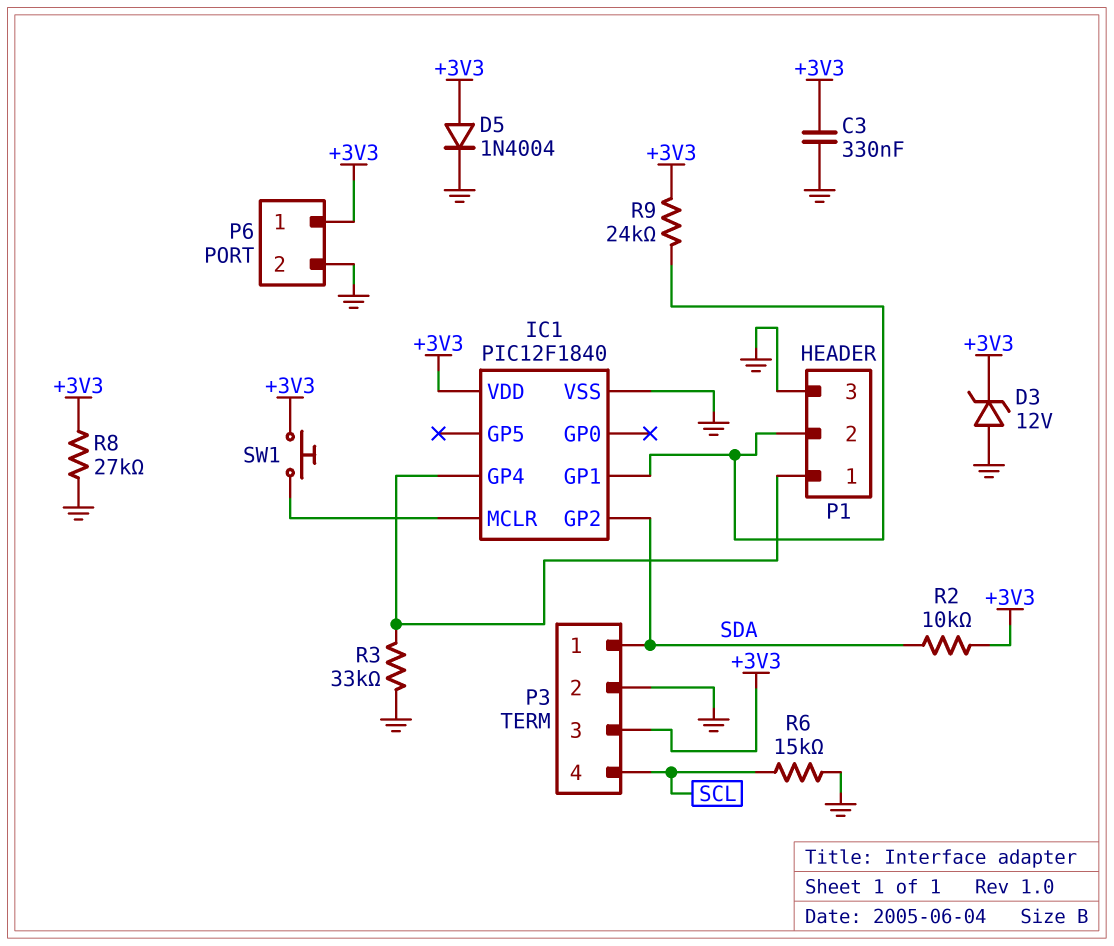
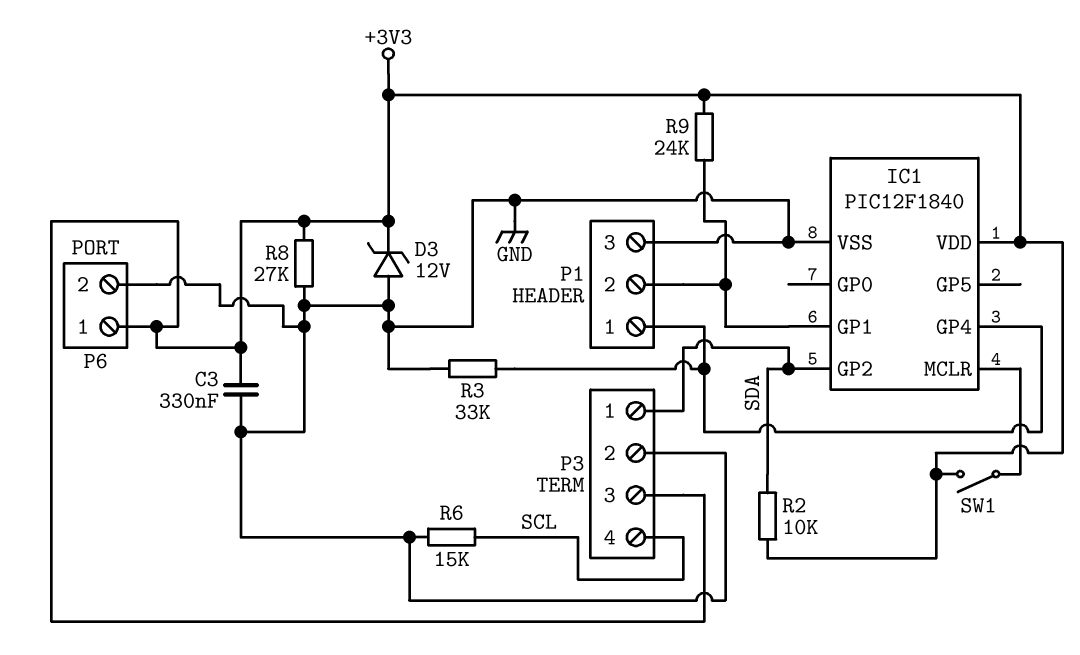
D5: diode 1N4004 (A +3V3, K GND) -> none
SW1: button (+3V3, IC1/MCLR) -> switch (+3V3, IC1/MCLR)

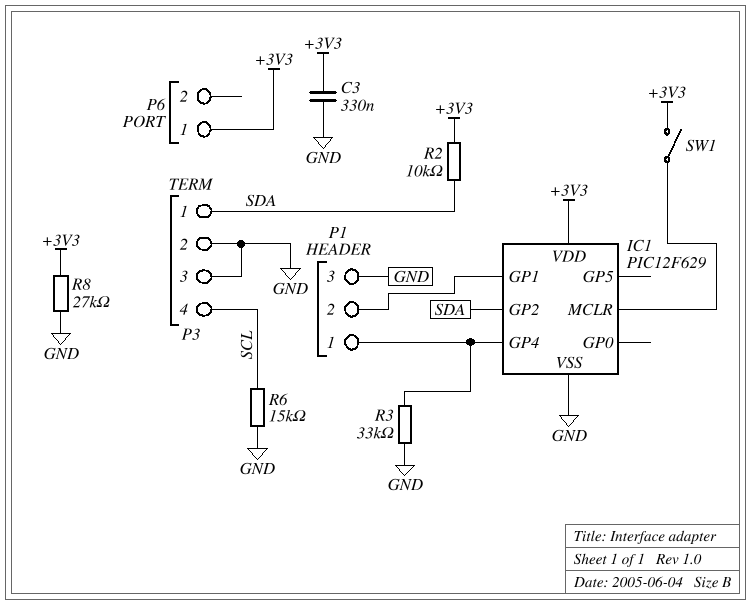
D3: zener 12V (A GND, K +3V3) -> none
IC1: PIC12F1840 -> PIC12F629
P3 pin 3: +3V3 -> GND
P6 pin 2: GND -> none
R9: 24k (+3V3, IC1/GP1) -> none

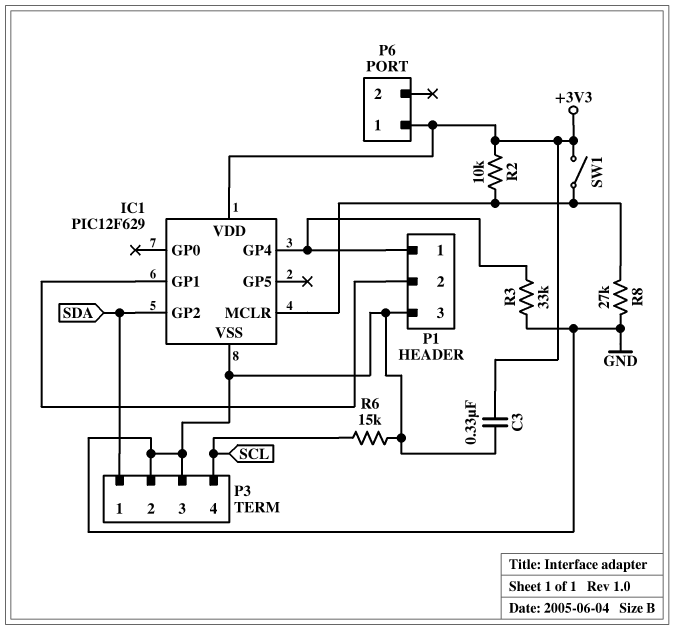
R2: 10k (+3V3, SDA) -> 10k (+3V3, IC1/MCLR)
R8: 27k (+3V3, GND) -> 27k (GND, IC1/MCLR)

